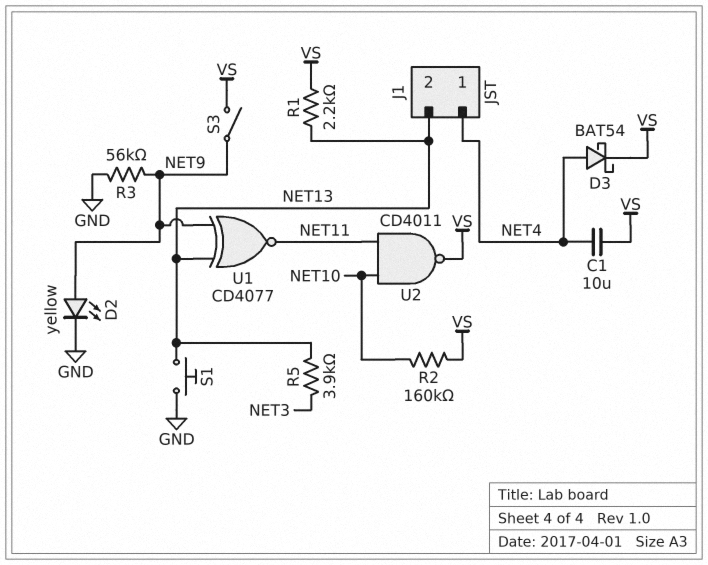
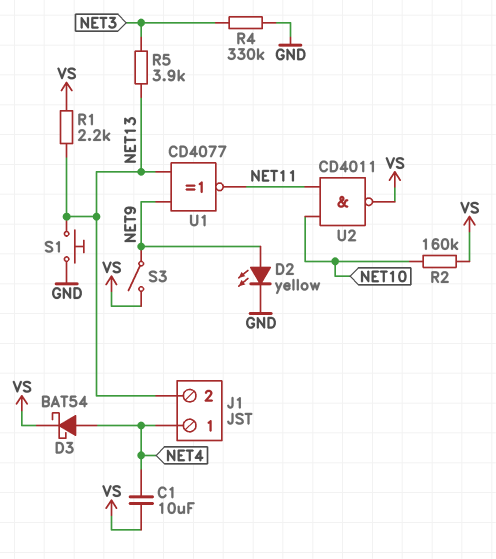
R3: 56k (GND, NET9) -> none
R4: none -> 330k (GND, NET3)

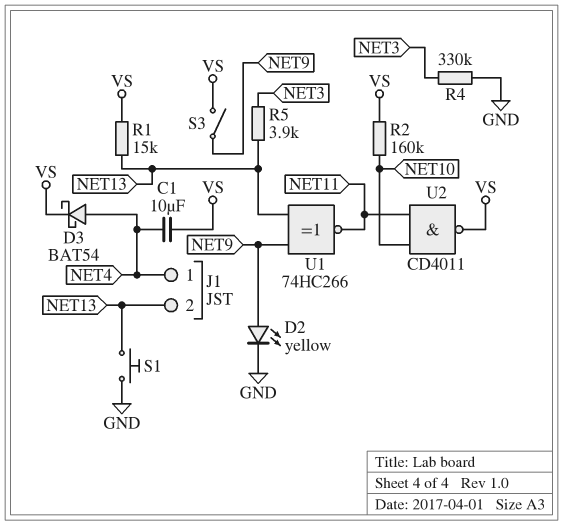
R1: 2.2k (NET13, VS) -> 15k (NET13, VS)
U1: XNOR CD4077 (in NET9, in NET13, out NET11) -> XNOR 74HC266 (in NET9, in NET13, out NET11)

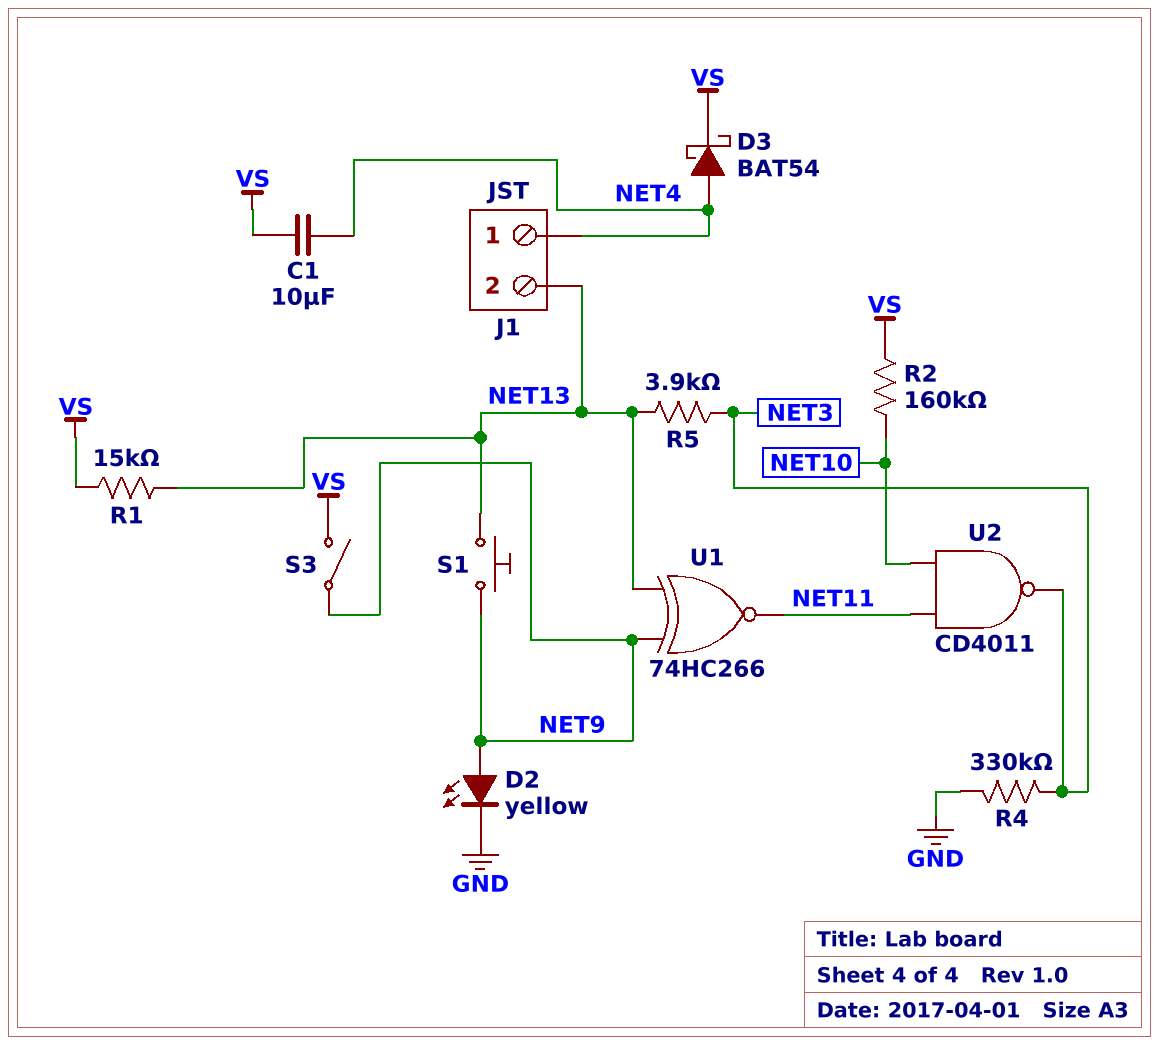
S1: button (GND, NET13) -> button (NET9, NET13)
U2: NAND CD4011 (in NET10, in NET11, out VS) -> NAND CD4011 (in NET10, in NET11, out NET3)

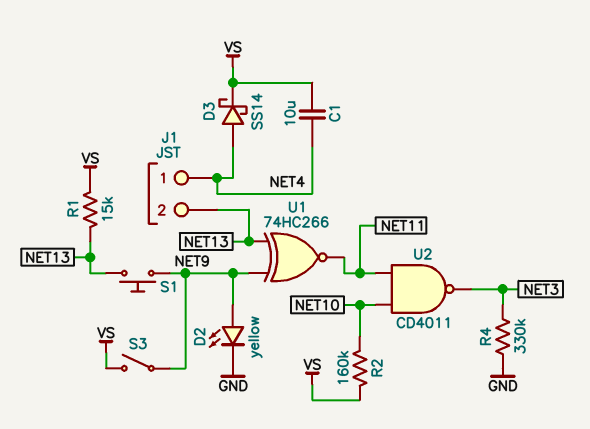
D3: schottky BAT54 (A NET4, K VS) -> schottky SS14 (A NET4, K VS)
R5: 3.9k (NET3, NET13) -> none

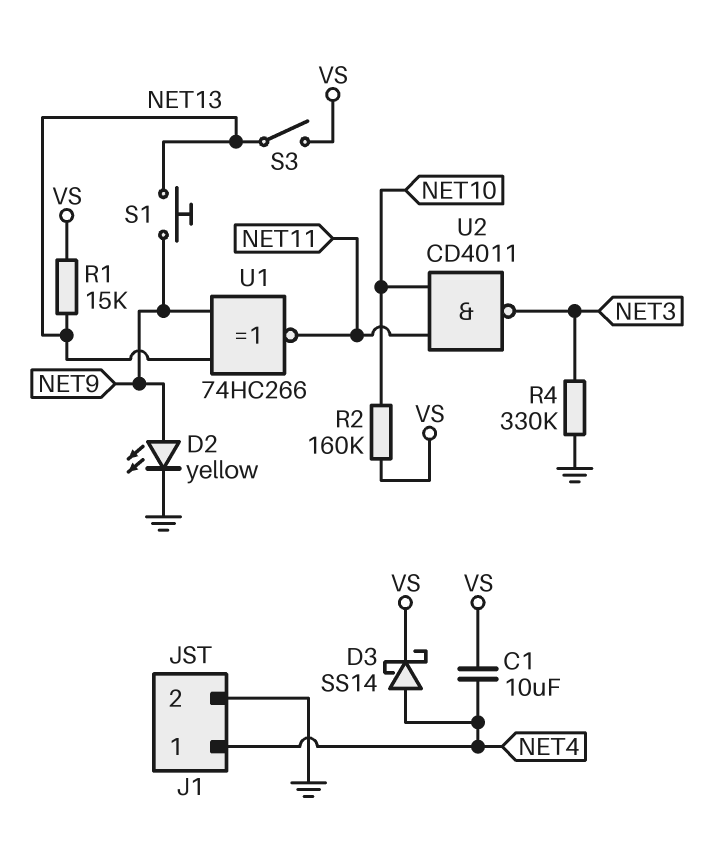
J1 pin 2: NET13 -> GND
S3: switch (NET9, VS) -> switch (NET13, VS)

